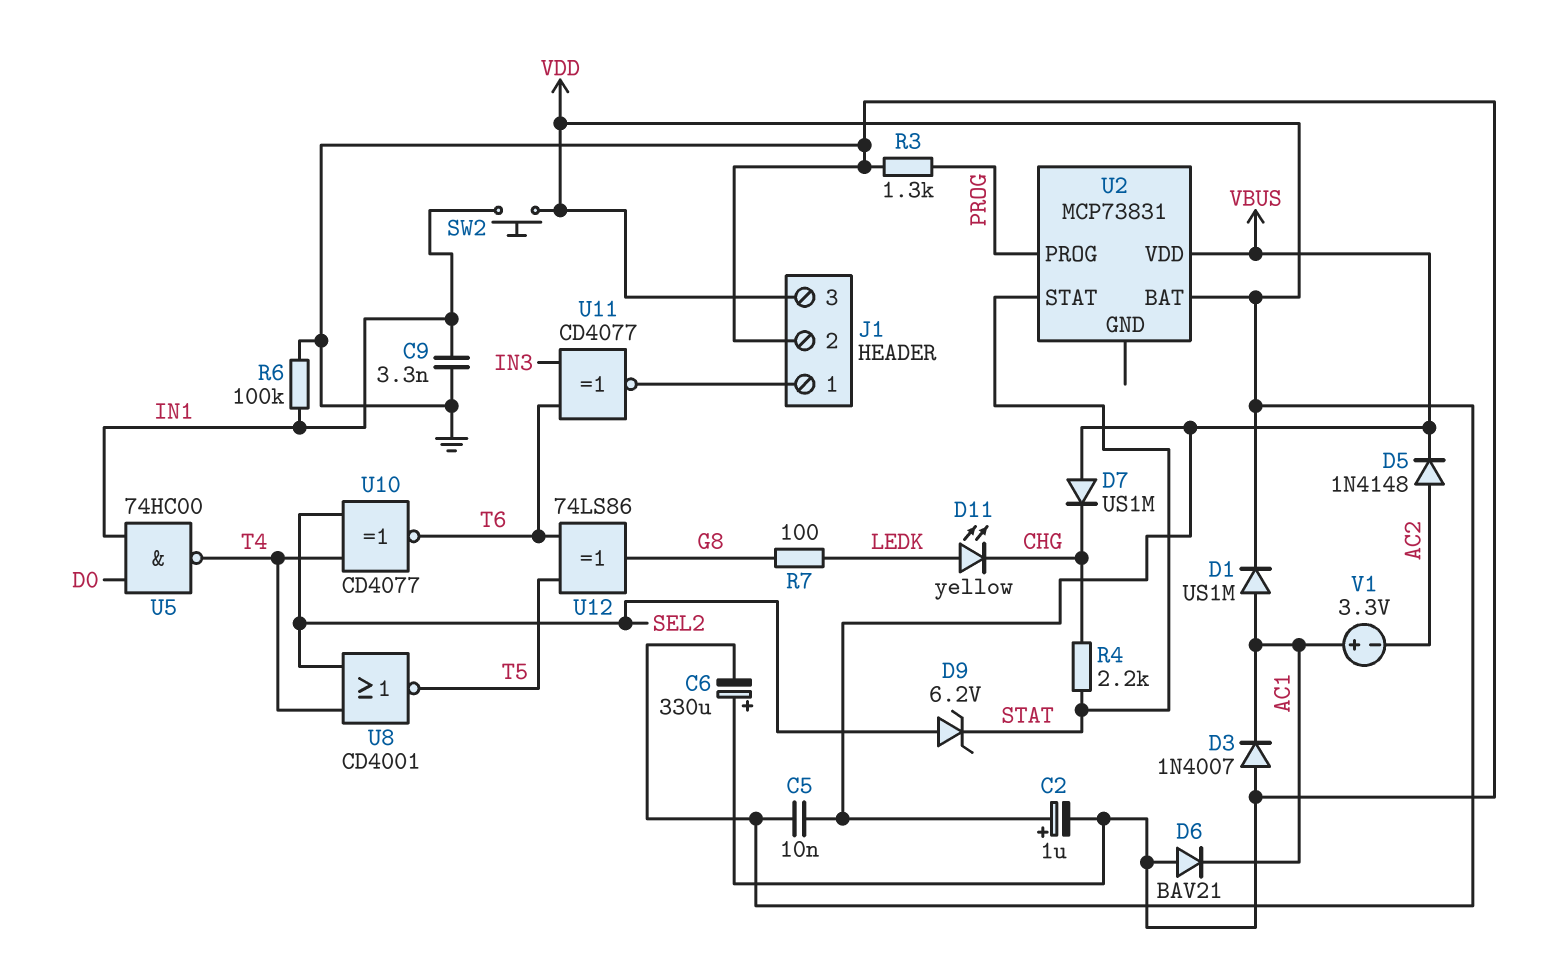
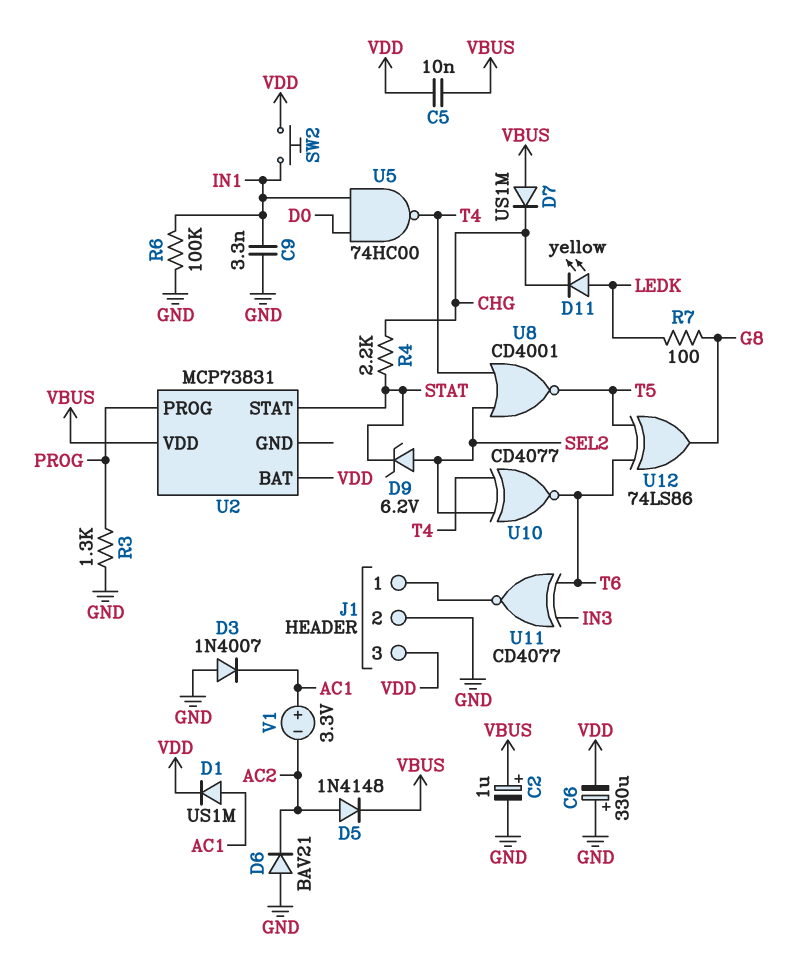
D6: diode BAV21 (A GND, K AC1) -> diode BAV21 (A GND, K AC2)

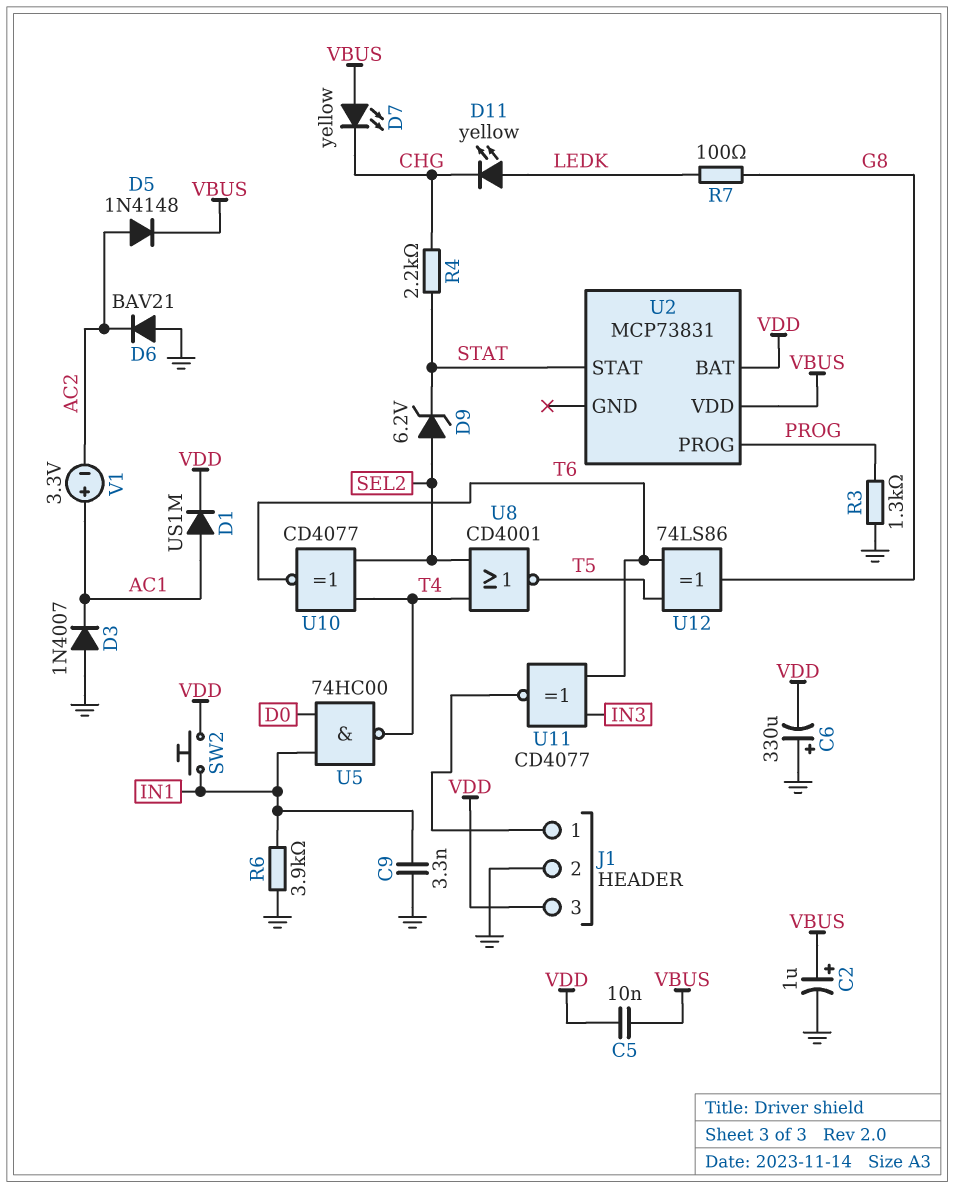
D7: diode US1M (A VBUS, K CHG) -> LED yellow (A VBUS, K CHG)
R6: 100k (GND, IN1) -> 3.9k (GND, IN1)

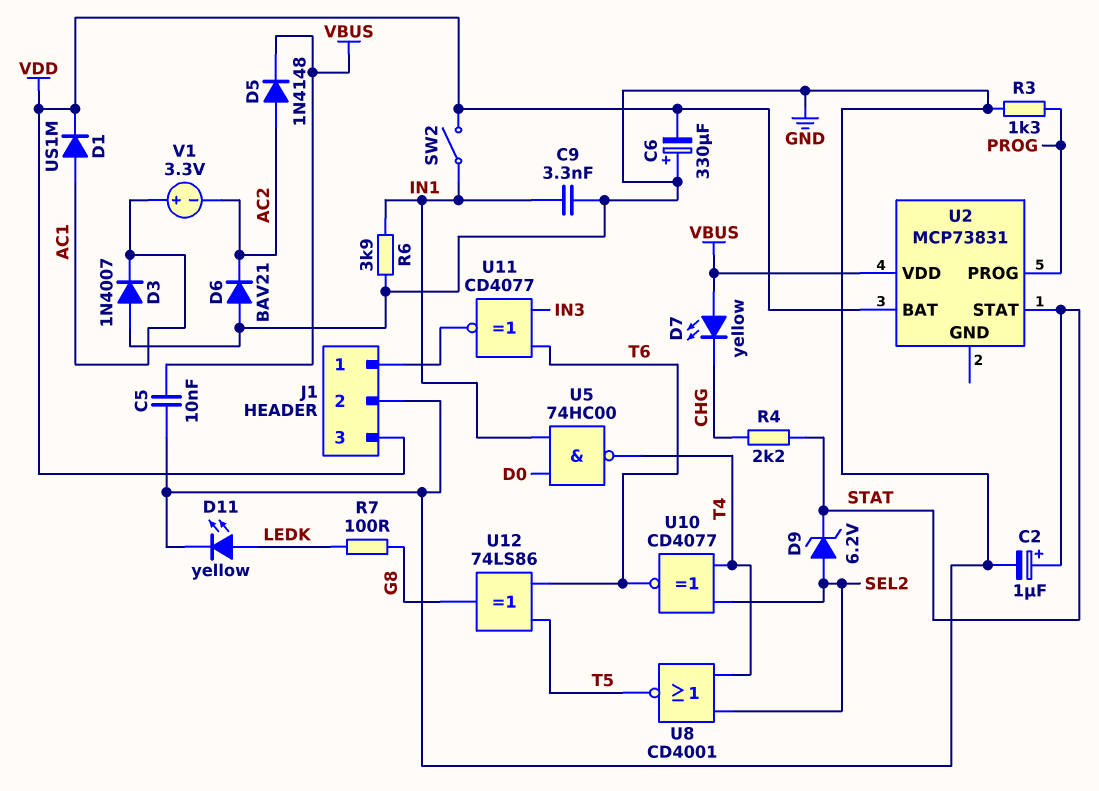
C2: 1uF (plus VBUS, minus GND) -> 1uF (plus STAT, minus GND)
C5: 10nF (VBUS, VDD) -> 10nF (GND, VBUS)
D11: LED yellow (A LEDK, K CHG) -> LED yellow (A LEDK, K GND)
SW2: button (IN1, VDD) -> switch (IN1, VDD)

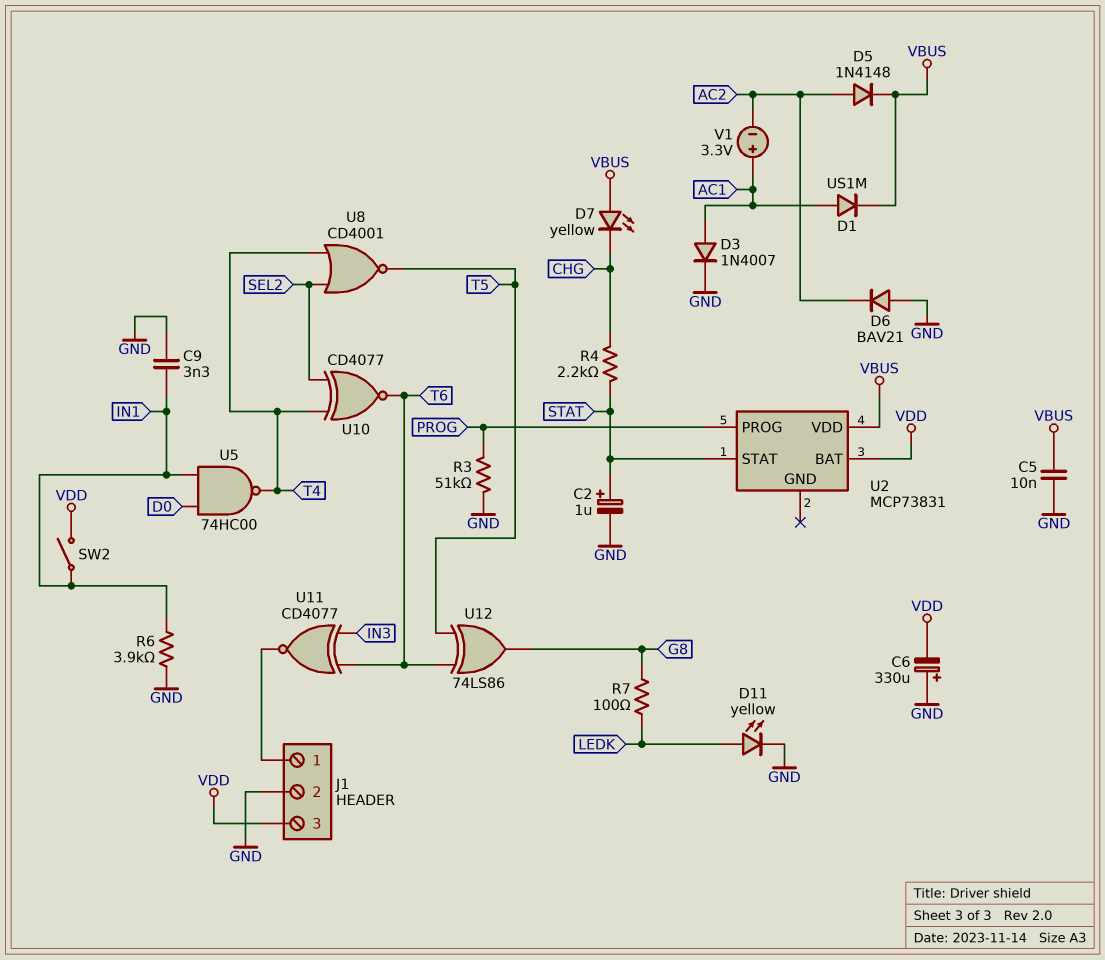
D1: diode US1M (A AC1, K VDD) -> diode US1M (A AC1, K VBUS)
D3: diode 1N4007 (A GND, K AC1) -> diode 1N4007 (A AC1, K GND)
D9: zener 6.2V (A SEL2, K STAT) -> none
R3: 1.3k (GND, PROG) -> 51k (GND, PROG)

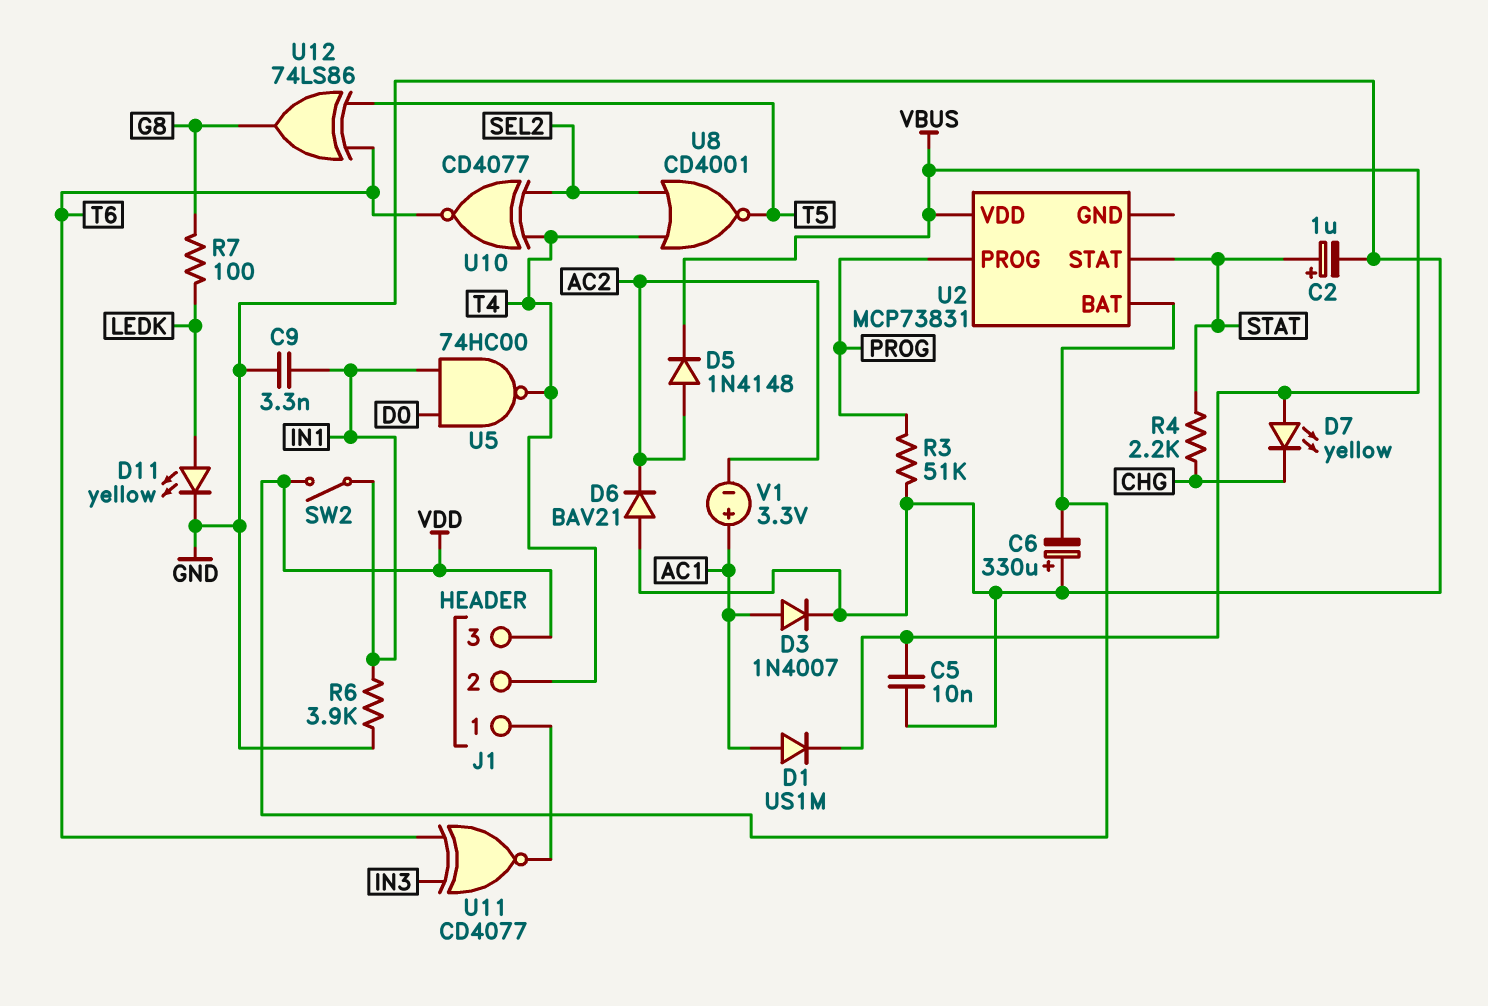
J1 pin 2: GND -> T4

